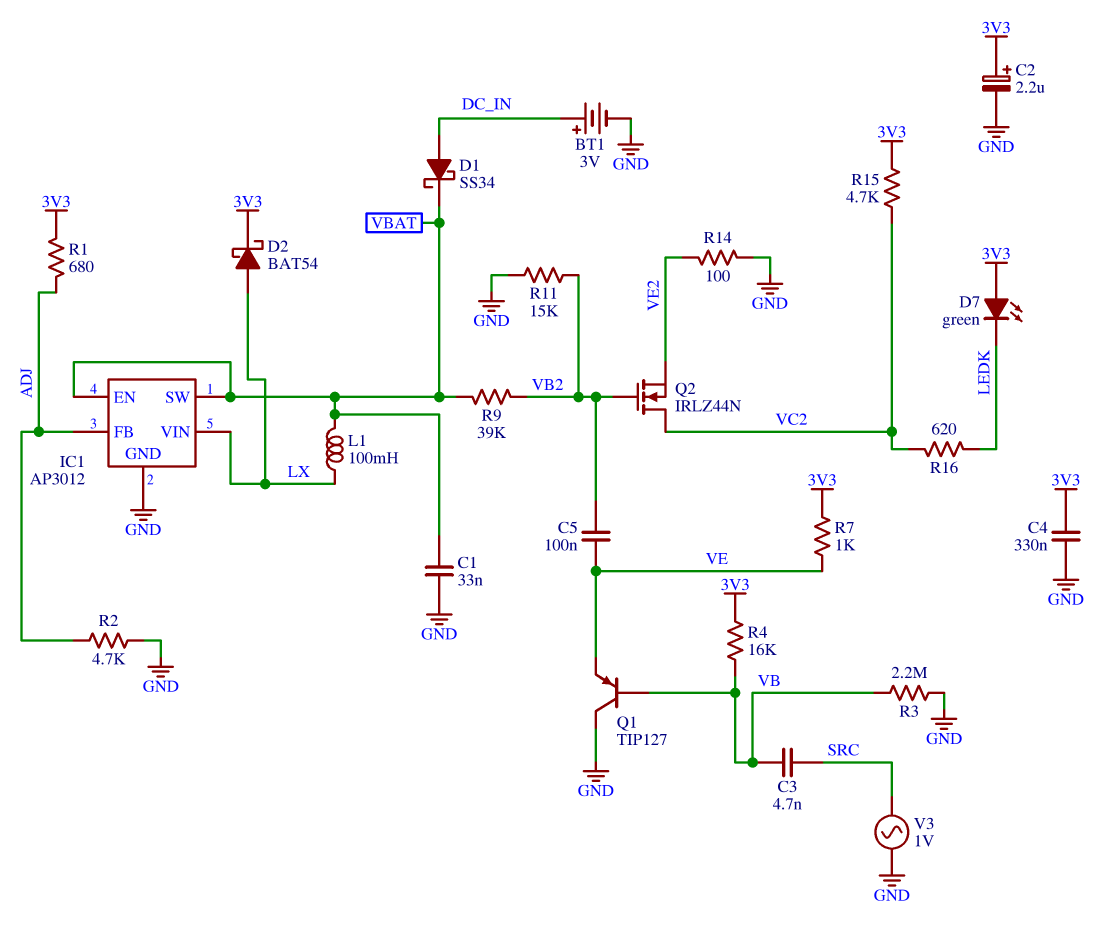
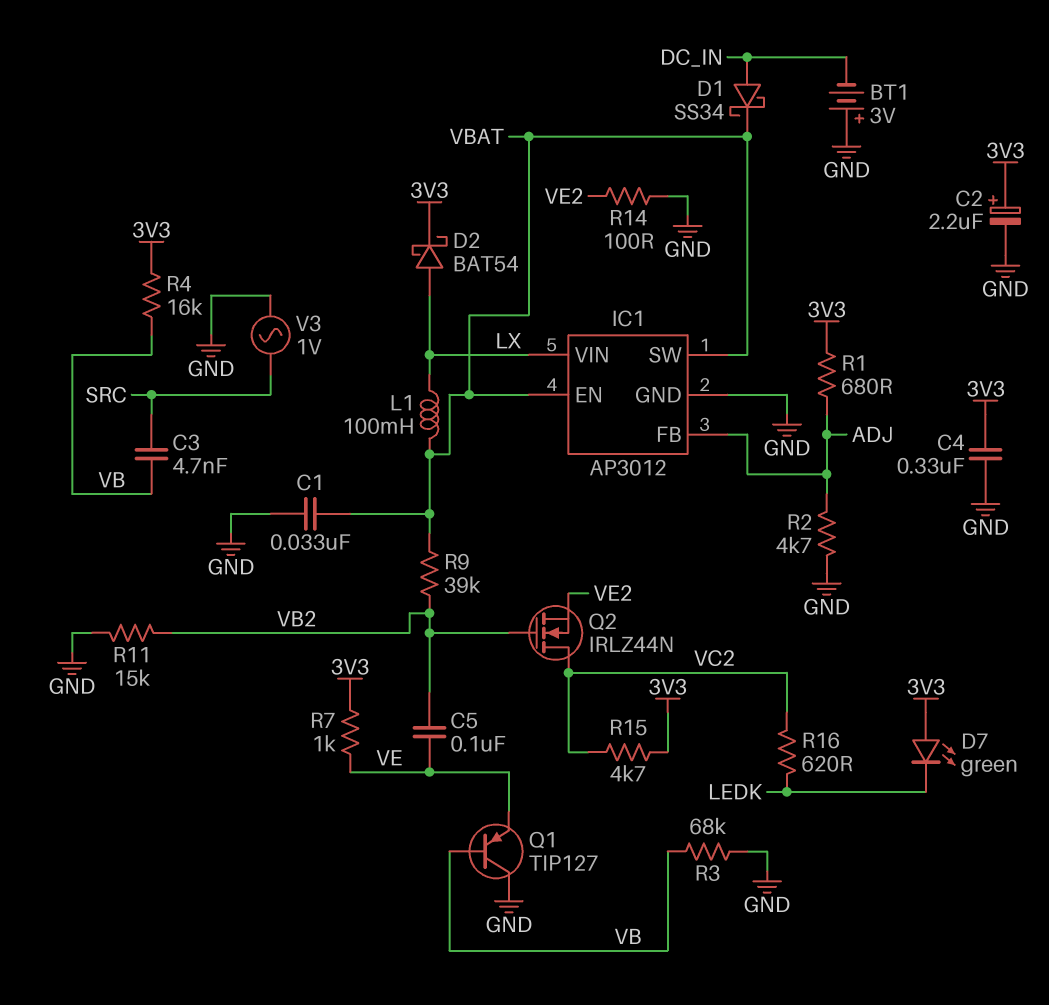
BT1: 3V (plus DC_IN, minus GND) -> 3V (plus GND, minus DC_IN)
R3: 2.2M (GND, VB) -> 68k (GND, VB)

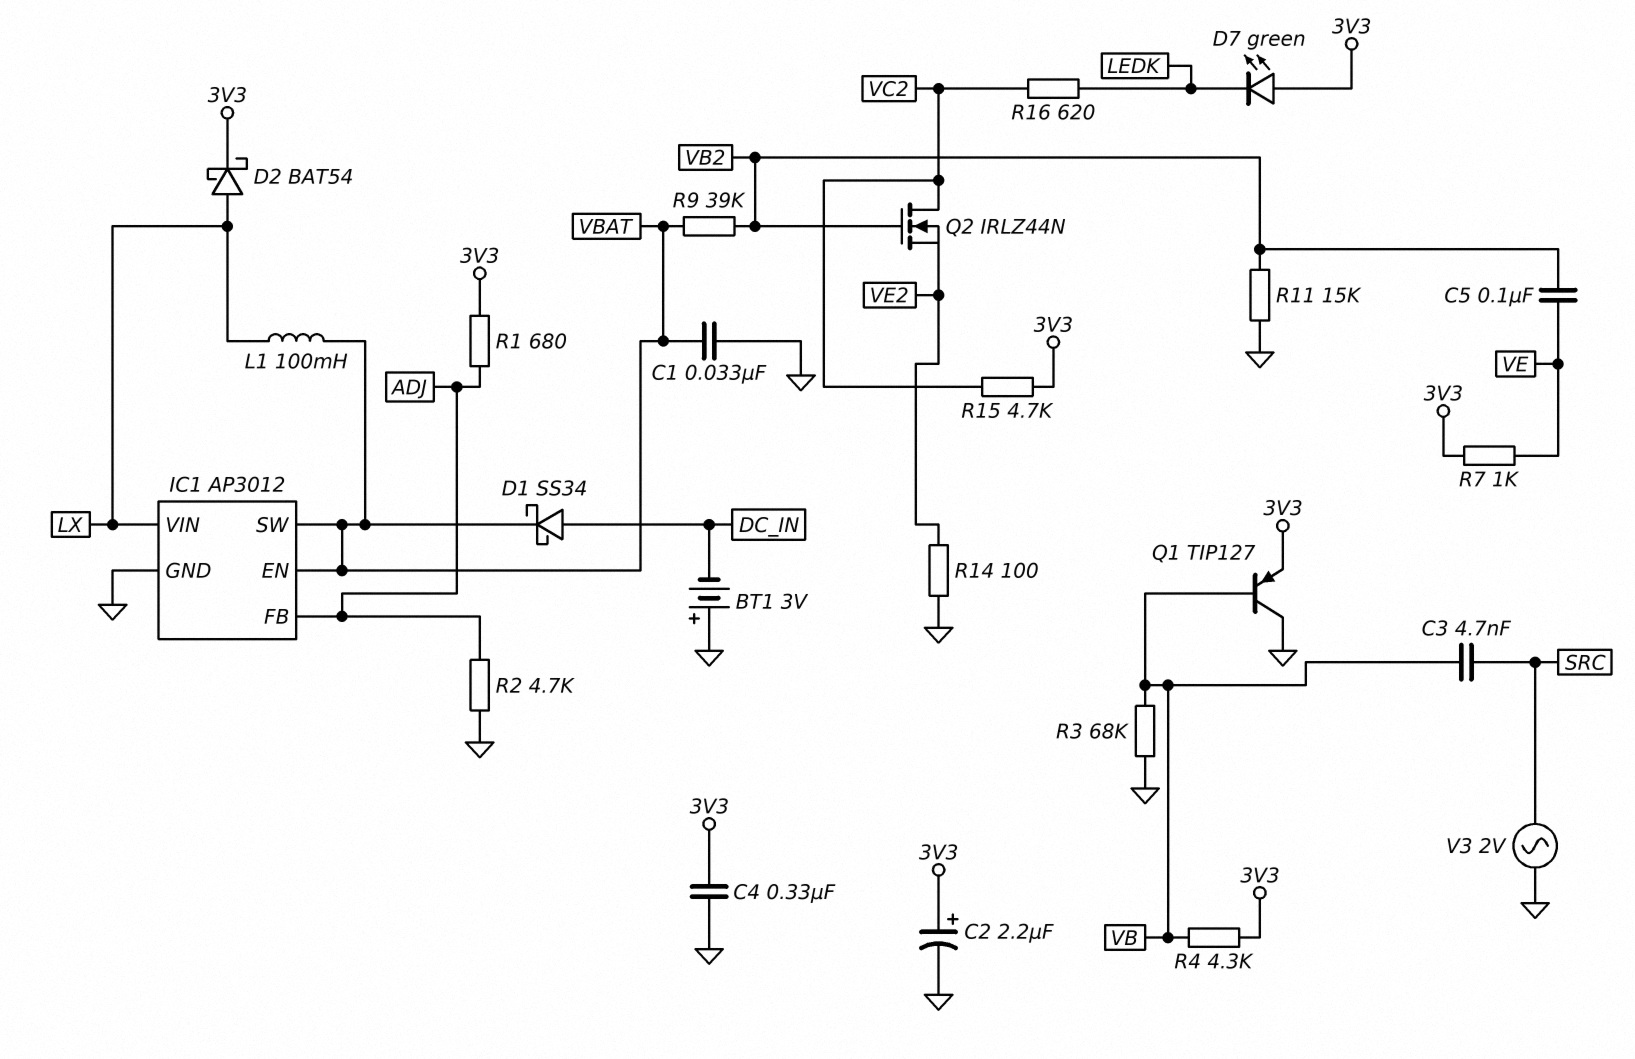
Q1: PNP TIP127 (B VB, C GND, E VE) -> PNP TIP127 (B VB, C GND, E 3V3)
R4: 16k (3V3, VB) -> 4.3k (3V3, VB)
V3: AC 1V (GND, SRC) -> AC 2V (GND, SRC)

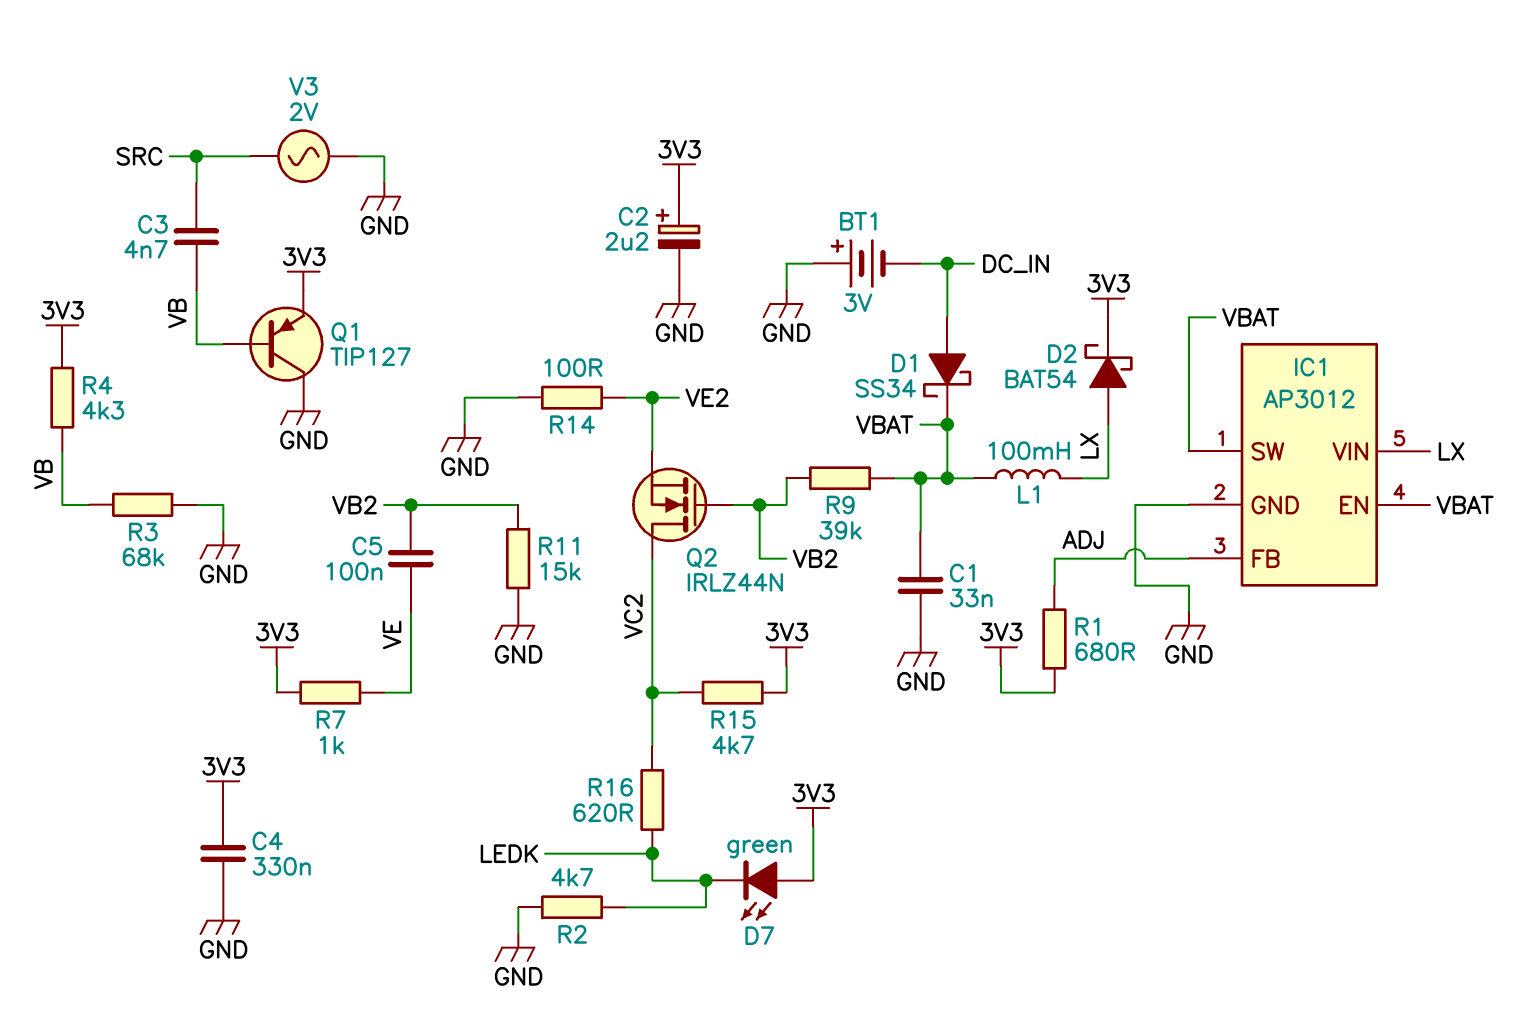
R2: 4.7k (ADJ, GND) -> 4.7k (GND, LEDK)

